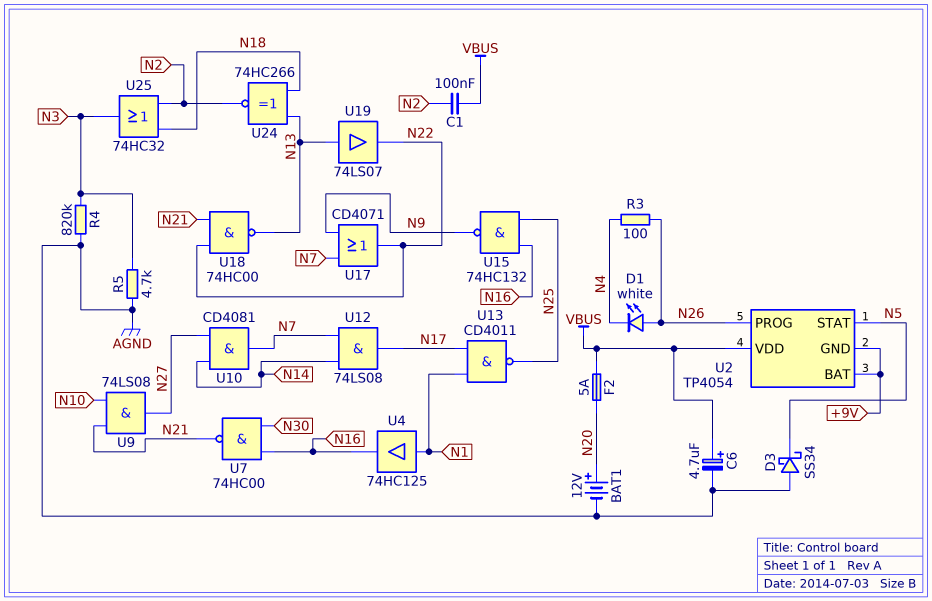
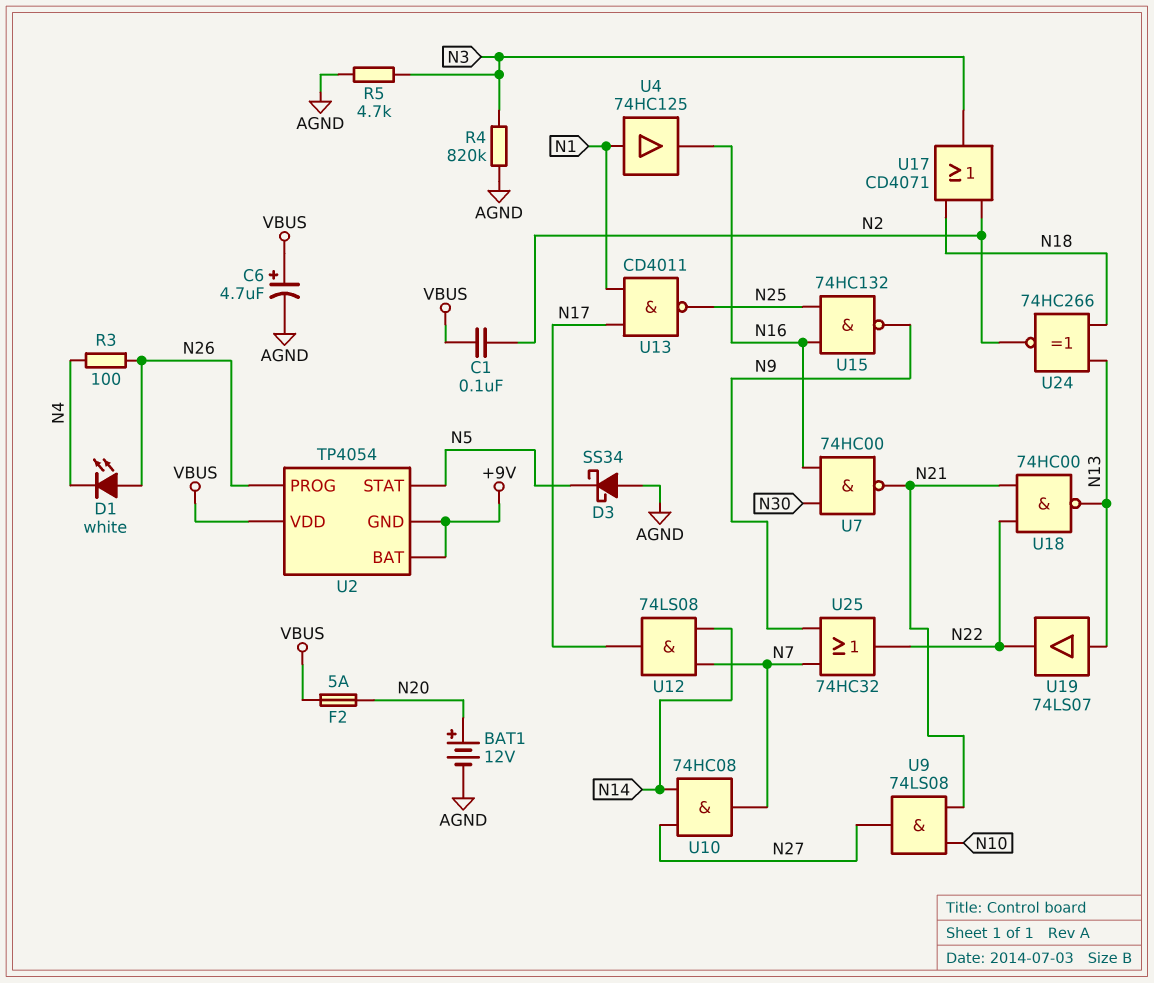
U10: AND CD4081 (in N14, in N27, out N7) -> AND 74HC08 (in N14, in N27, out N7)
U17: OR CD4071 (in N7, in N9, out N22) -> OR CD4071 (in N2, in N18, out N3)
U25: OR 74HC32 (in N2, in N18, out N3) -> OR 74HC32 (in N7, in N9, out N22)

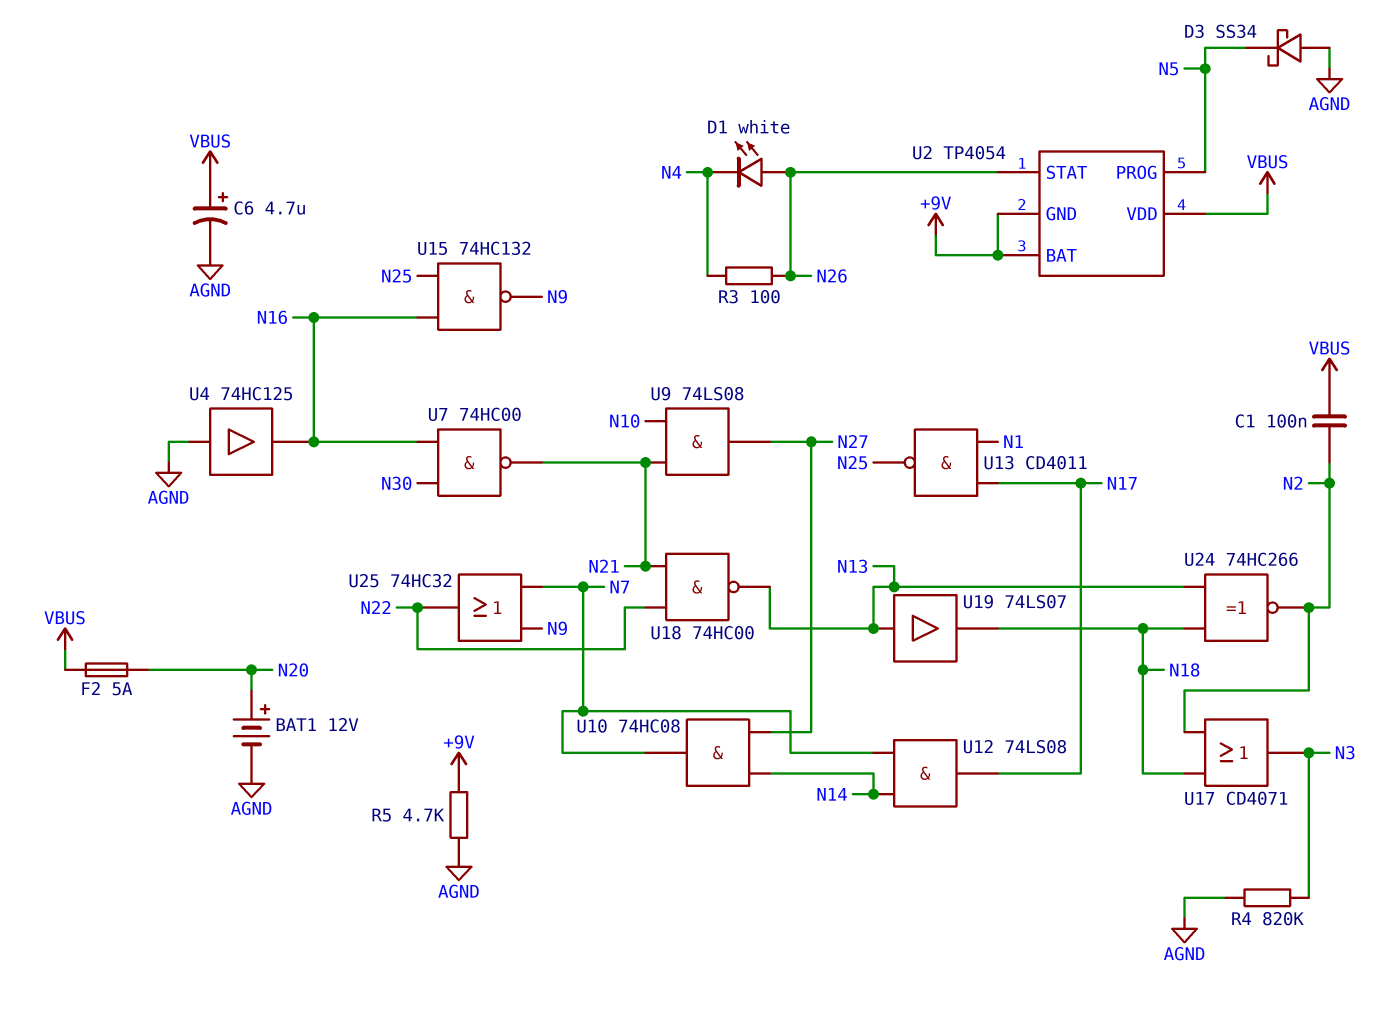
R5: 4.7k (AGND, N3) -> 4.7k (+9V, AGND)
U2 pin PROG: N26 -> N5
U2 pin STAT: N5 -> N26
U4: buffer 74HC125 (in N1, out N16) -> buffer 74HC125 (in AGND, out N16)
U19: buffer 74LS07 (in N13, out N22) -> buffer 74LS07 (in N13, out N18)

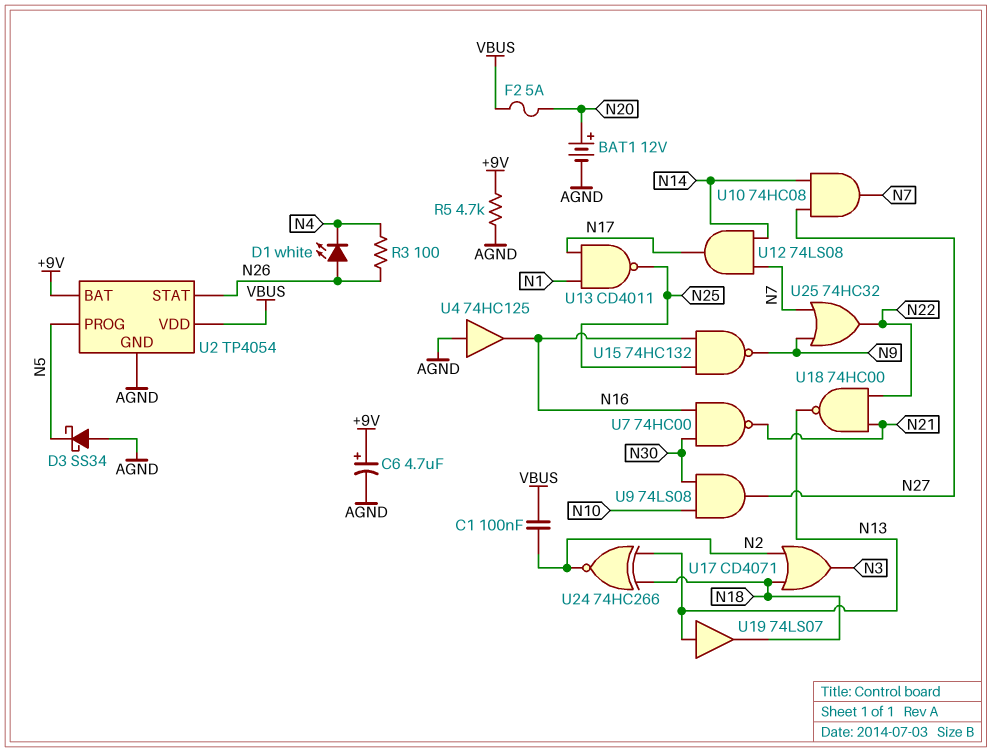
C6: 4.7uF (plus VBUS, minus AGND) -> 4.7uF (plus +9V, minus AGND)
R4: 820k (AGND, N3) -> none
U2 pin GND: +9V -> AGND
U9: AND 74LS08 (in N10, in N21, out N27) -> AND 74LS08 (in N10, in N30, out N27)

